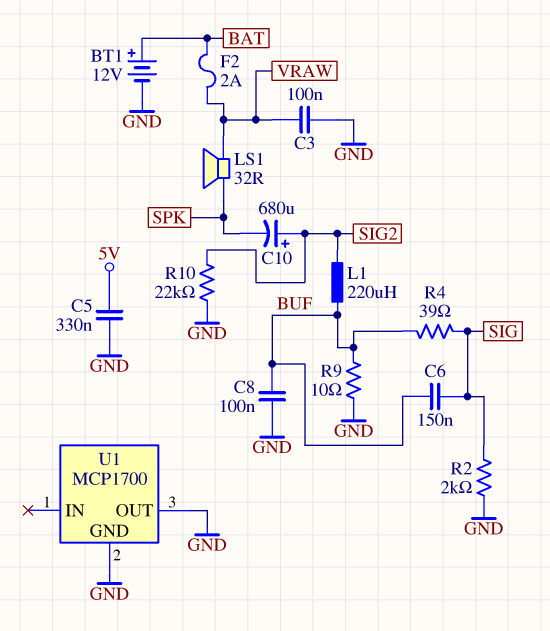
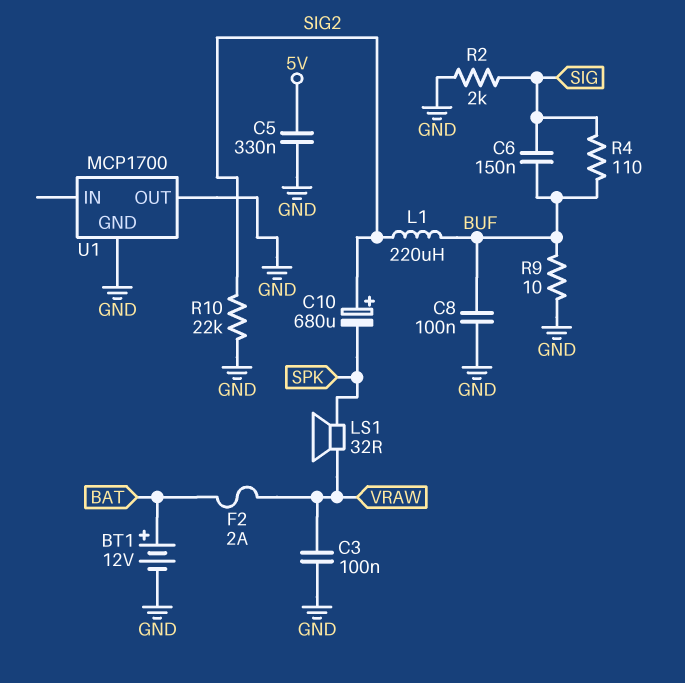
R4: 39 (BUF, SIG) -> 110 (BUF, SIG)

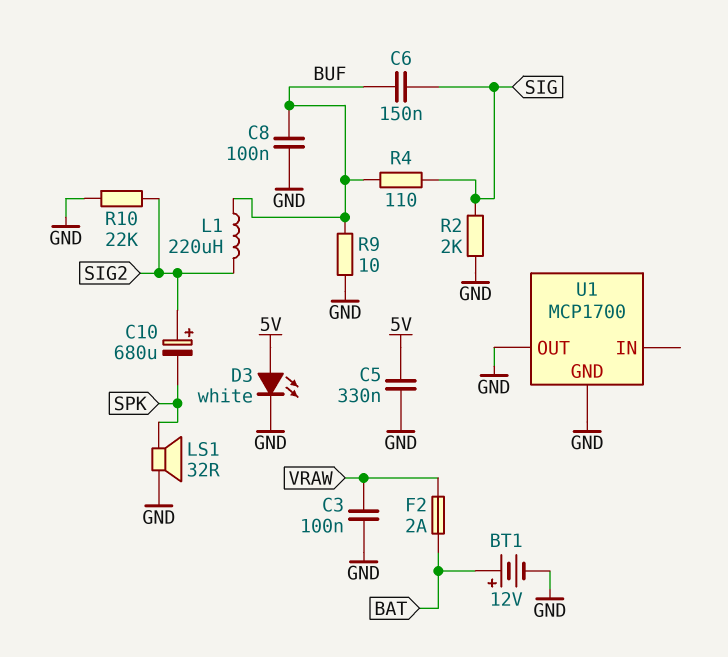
D3: none -> LED white (A 5V, K GND)
LS1: speaker 32R (SPK, VRAW) -> speaker 32R (GND, SPK)

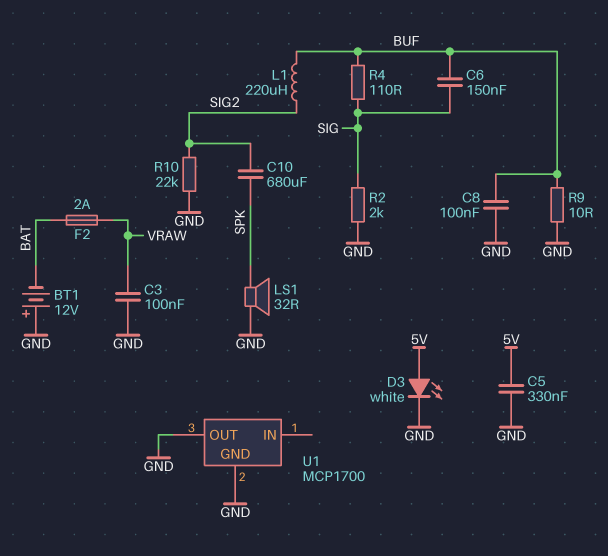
BT1: 12V (plus BAT, minus GND) -> 12V (plus GND, minus BAT)
C10: 680uF (plus SIG2, minus SPK) -> 680uF (SIG2, SPK)

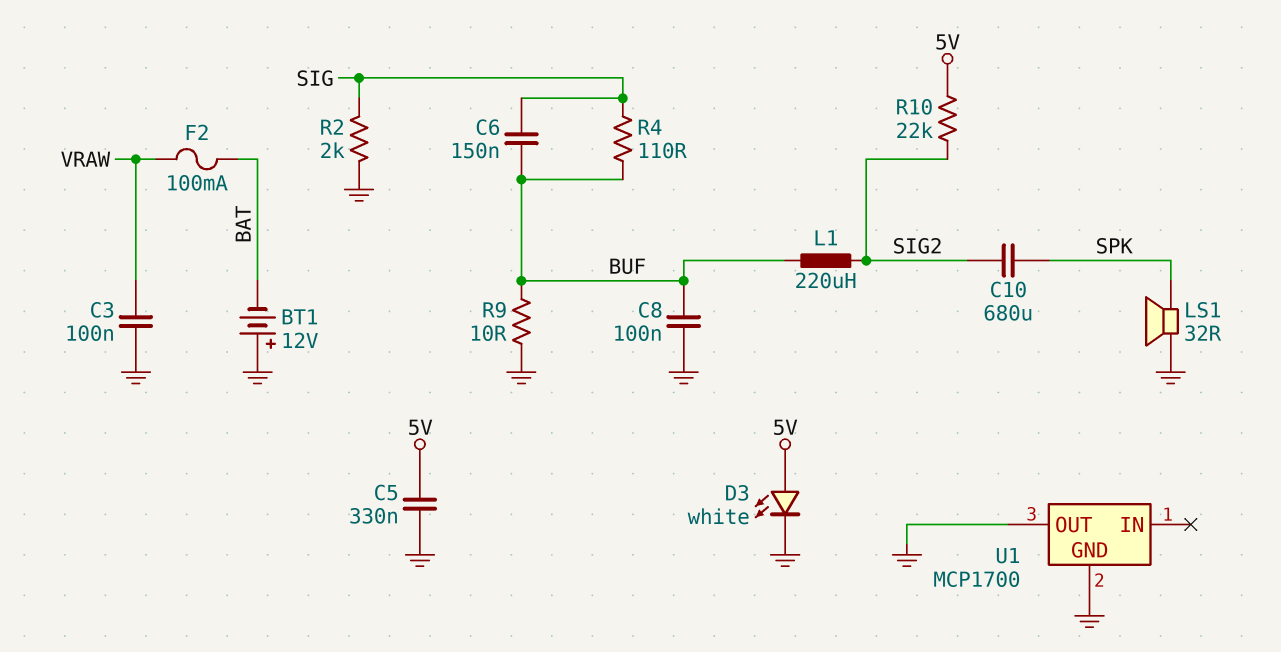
F2: 2A (BAT, VRAW) -> 100mA (BAT, VRAW)
R10: 22k (GND, SIG2) -> 22k (5V, SIG2)

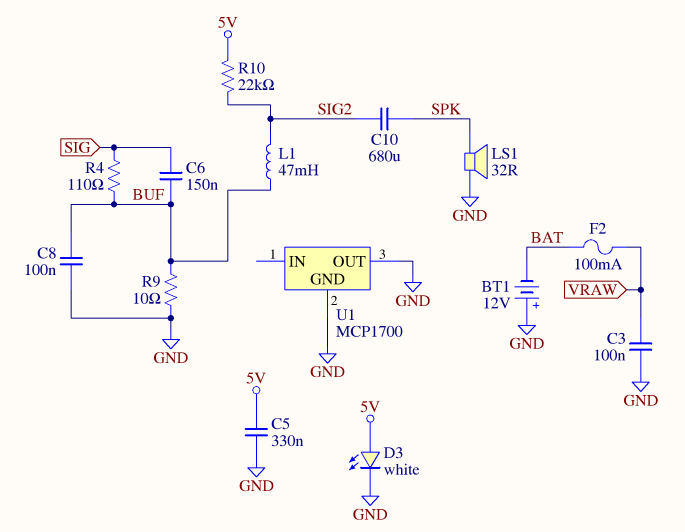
L1: 220uH (BUF, SIG2) -> 47mH (BUF, SIG2)
R2: 2k (GND, SIG) -> none

